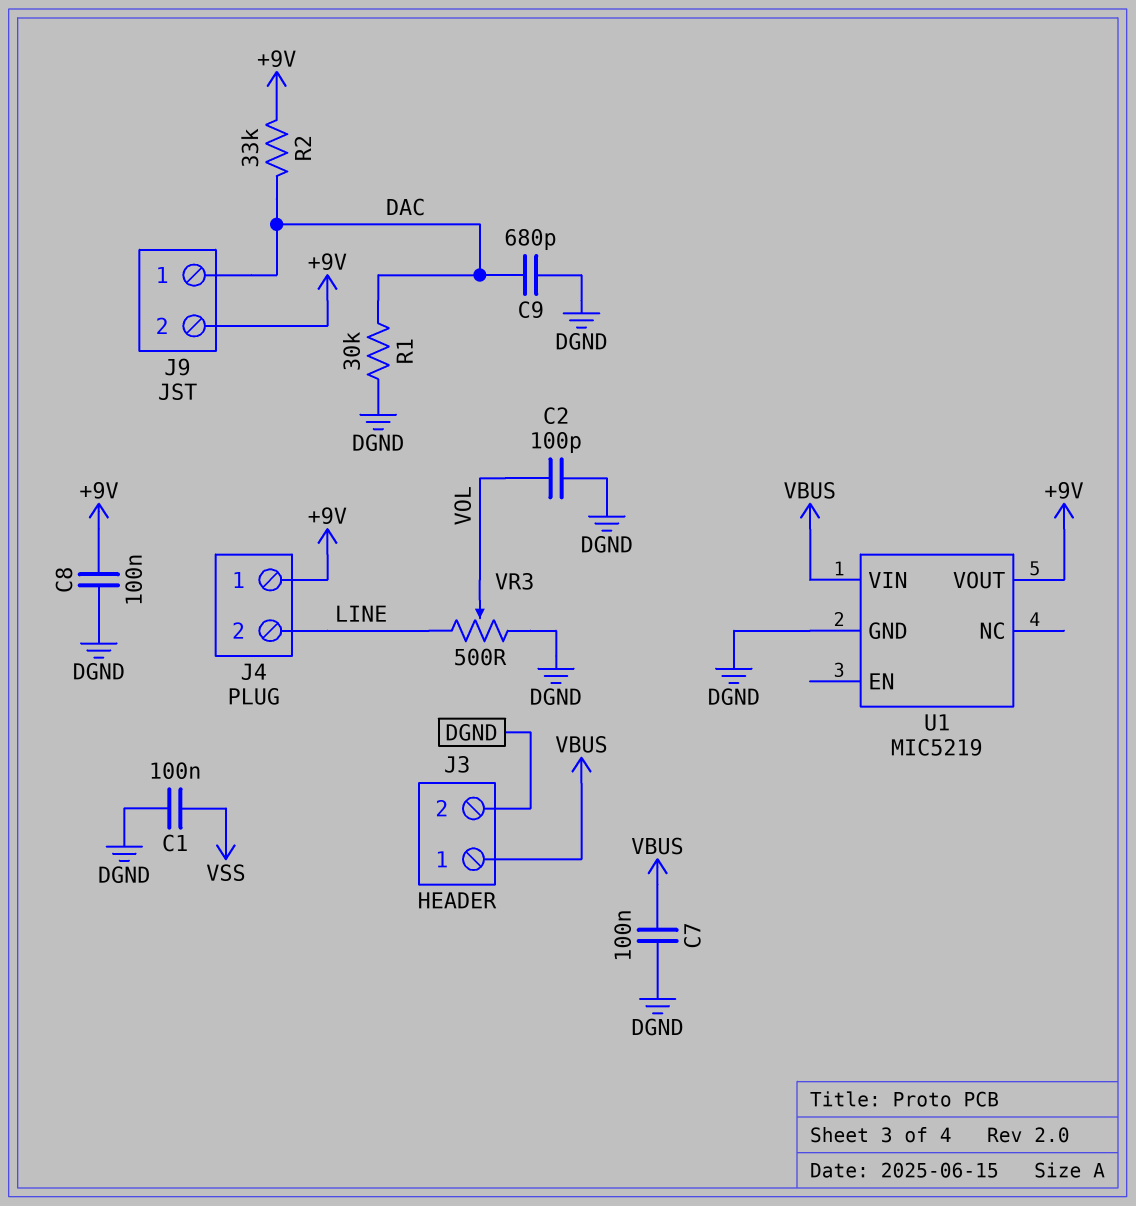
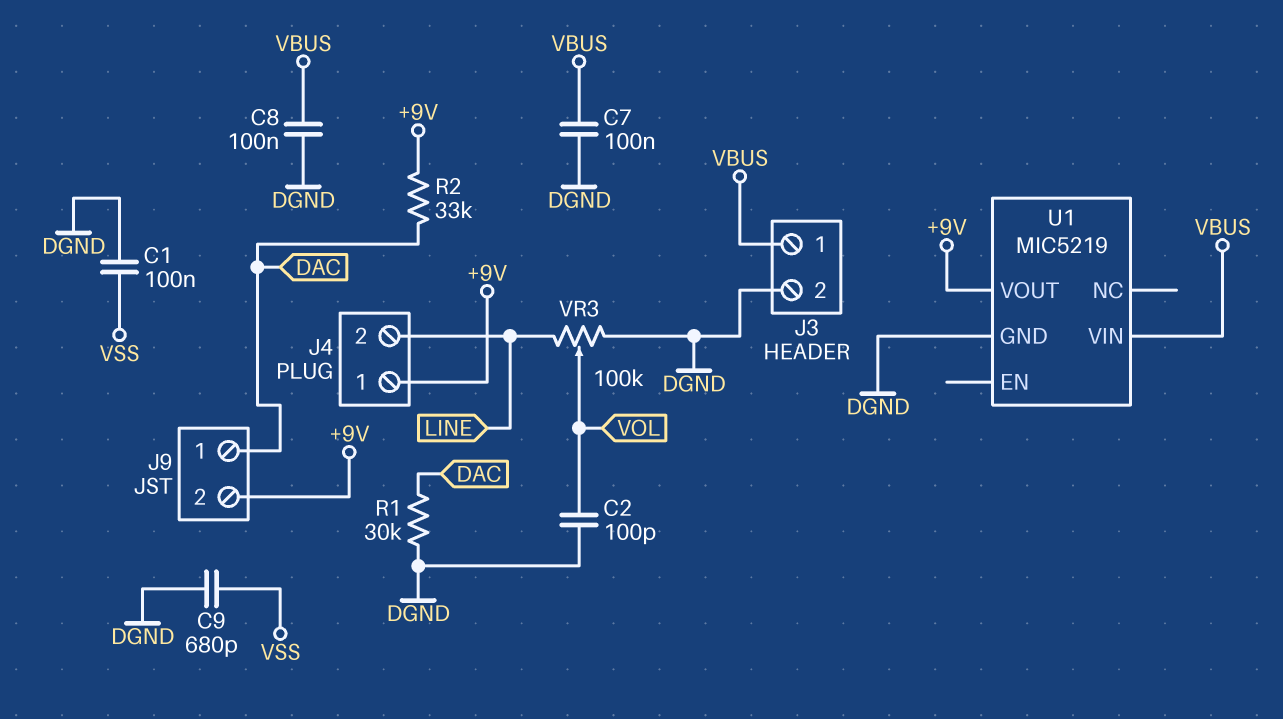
C8: 100nF (+9V, DGND) -> 100nF (DGND, VBUS)
C9: 680pF (DAC, DGND) -> 680pF (DGND, VSS)
VR3: 500 (DGND, LINE, wiper VOL) -> 100k (DGND, LINE, wiper VOL)

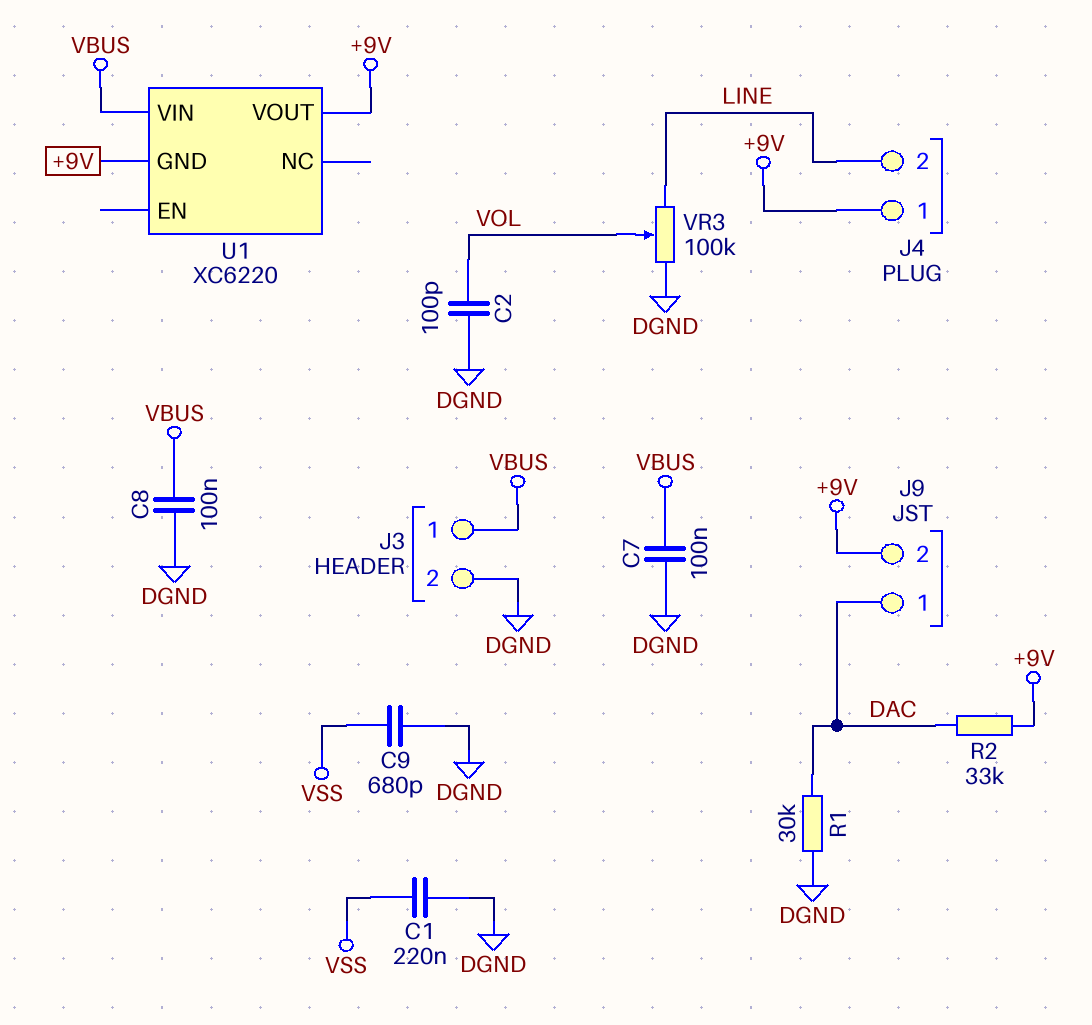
C1: 100nF (DGND, VSS) -> 220nF (DGND, VSS)
U1: MIC5219 -> XC6220
U1 pin GND: DGND -> +9V

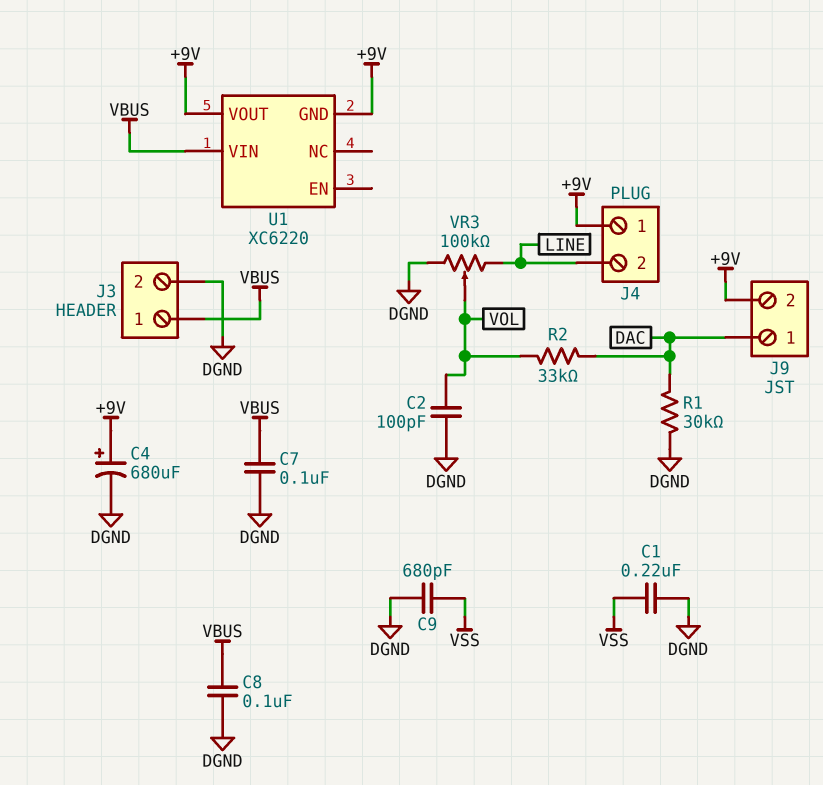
C4: none -> 680uF (plus +9V, minus DGND)
R2: 33k (+9V, DAC) -> 33k (DAC, VOL)

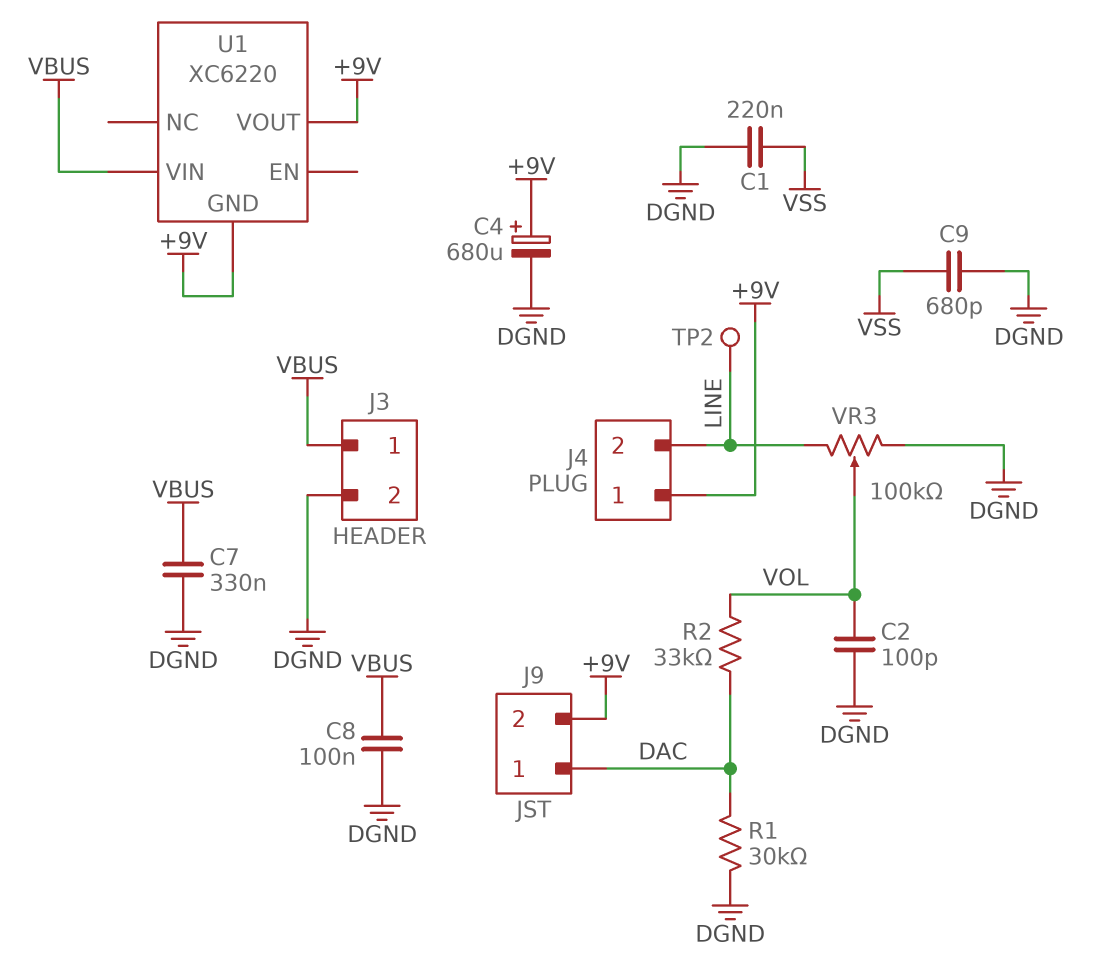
C7: 100nF (DGND, VBUS) -> 330nF (DGND, VBUS)
TP2: none -> test point (LINE)

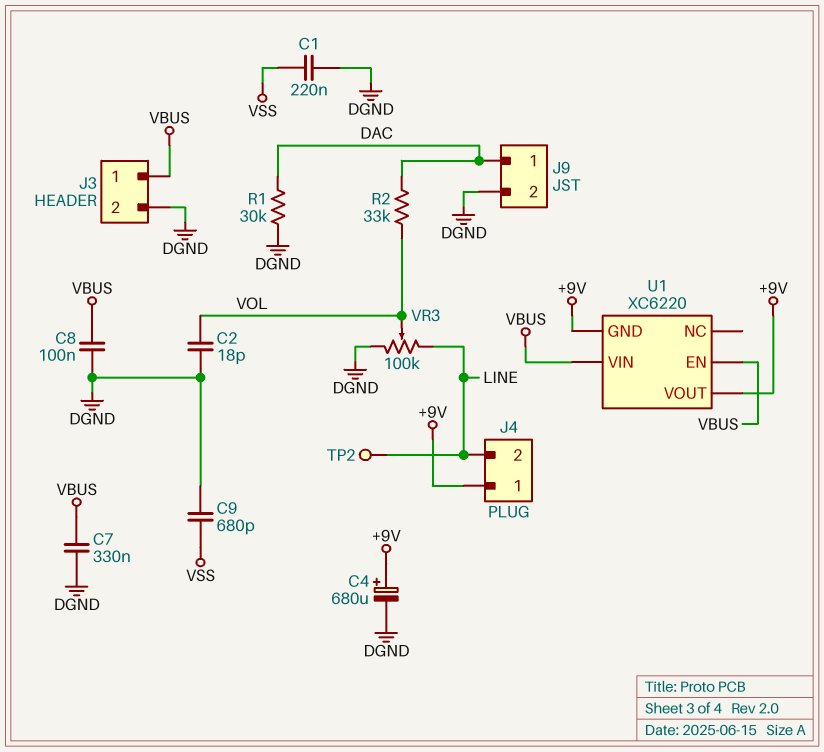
C2: 100pF (DGND, VOL) -> 18pF (DGND, VOL)
J9 pin 2: +9V -> DGND
U1 pin EN: none -> VBUS

